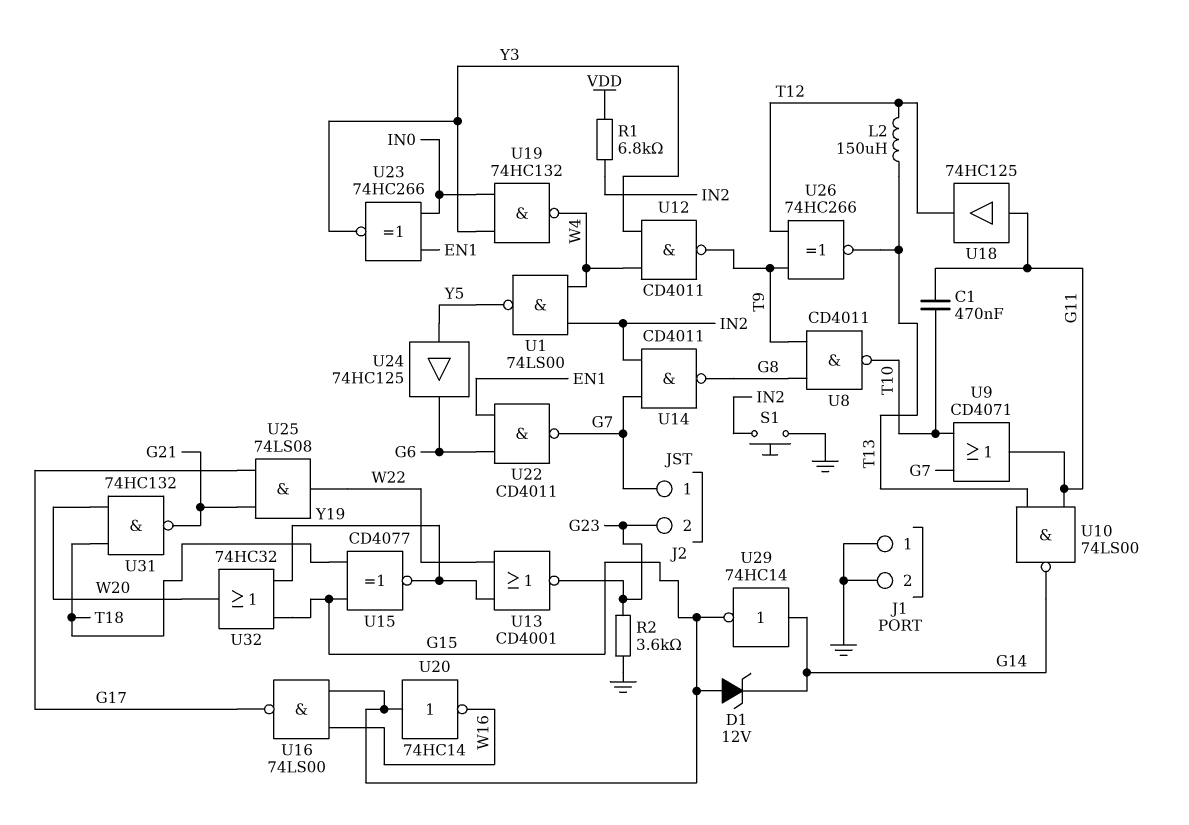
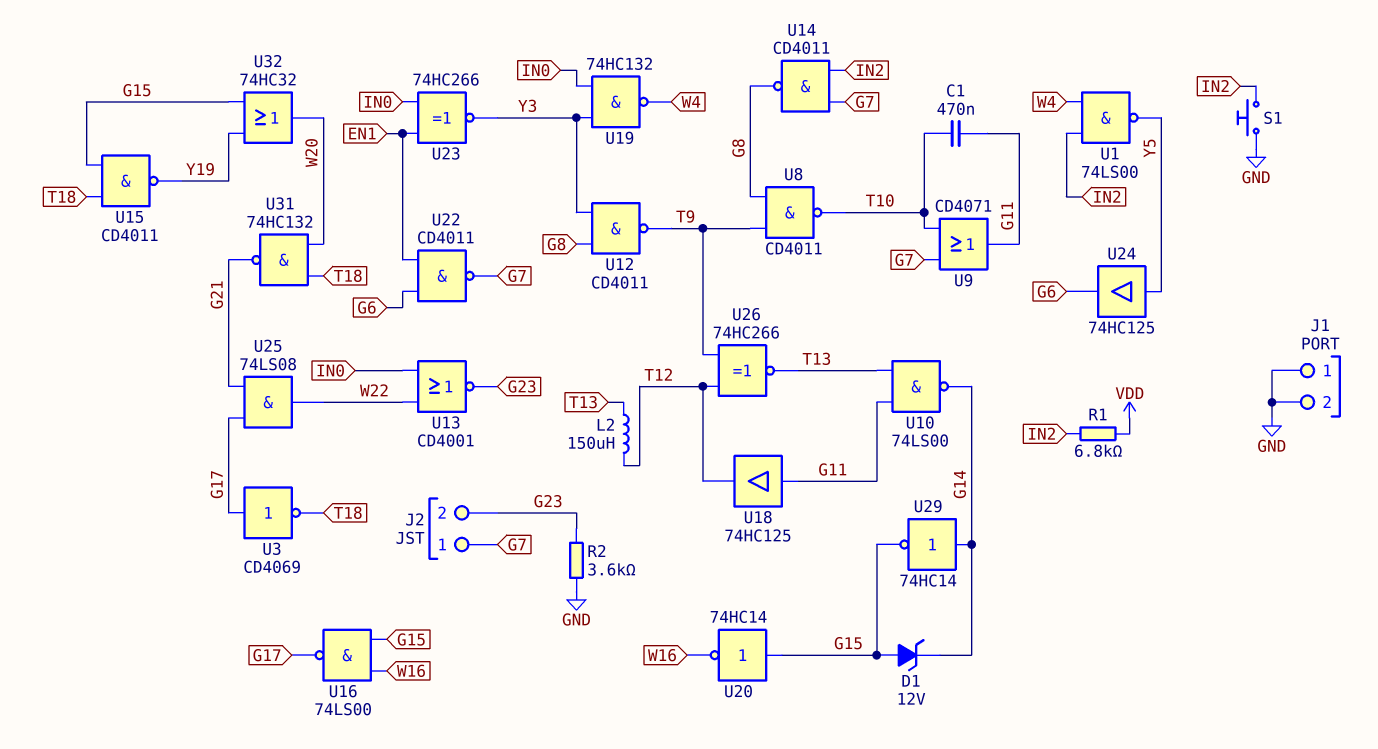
U3: none -> NOT CD4069 (in G17, out T18)
U12: NAND CD4011 (in W4, in Y3, out T9) -> NAND CD4011 (in G8, in Y3, out T9)
U13: NOR CD4001 (in W22, in Y19, out G23) -> NOR CD4001 (in IN0, in W22, out G23)
U15: XNOR CD4077 (in G15, in T18, out Y19) -> NAND CD4011 (in G15, in T18, out Y19)

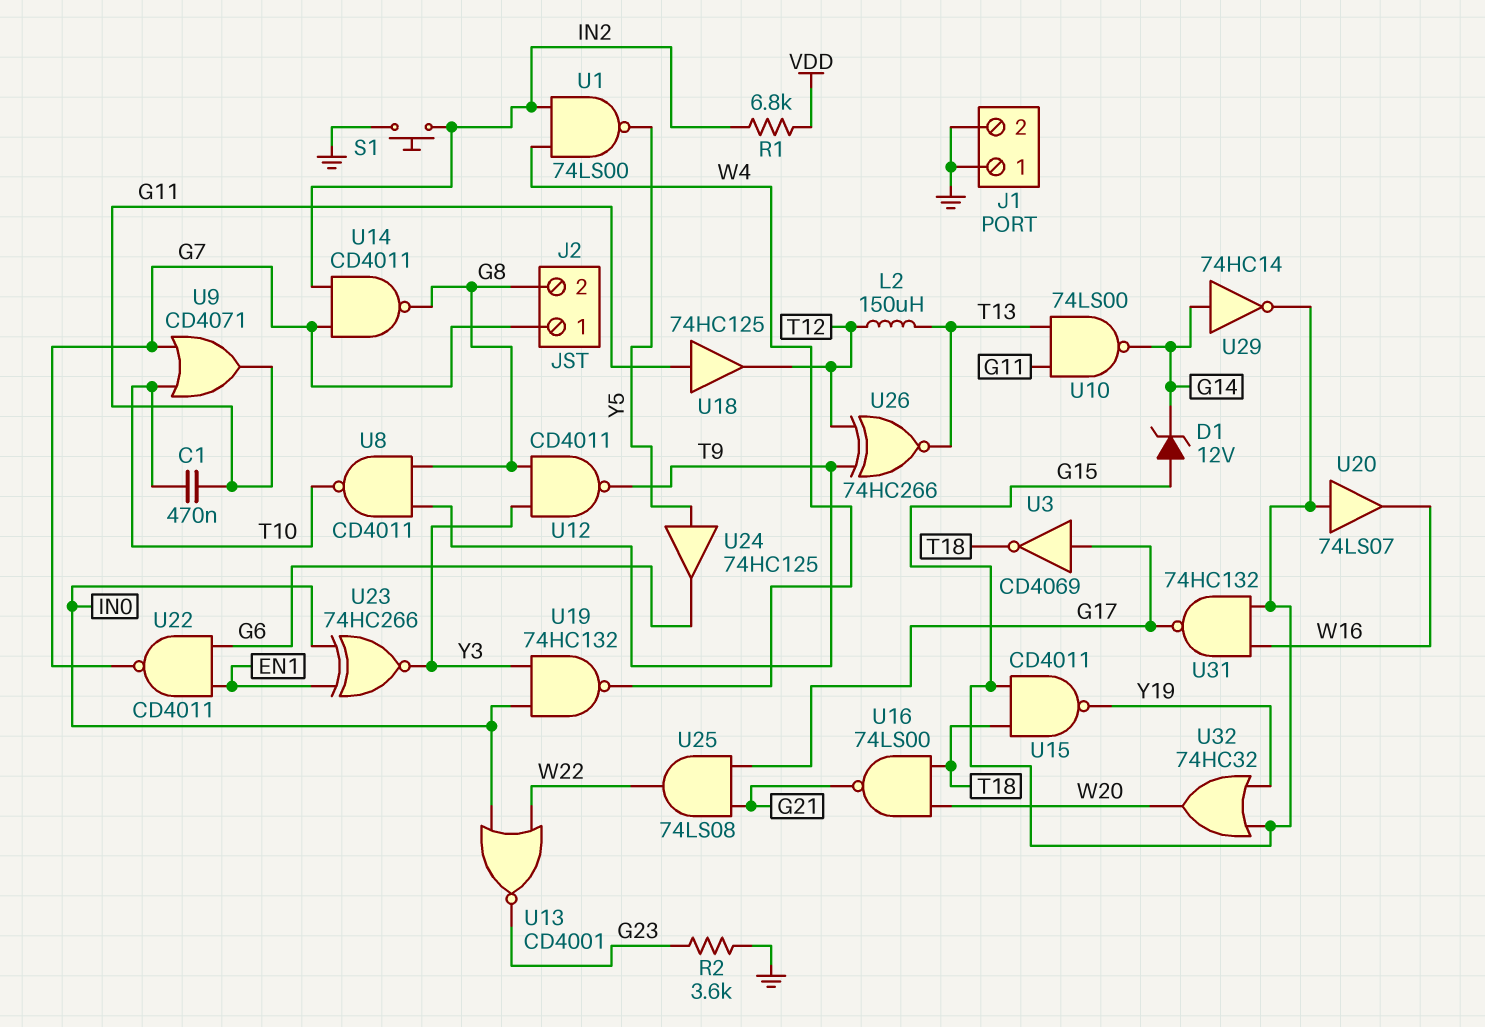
J2 pin 2: G23 -> G8
U16: NAND 74LS00 (in G15, in W16, out G17) -> NAND 74LS00 (in T18, in W20, out G21)
U20: NOT 74HC14 (in G15, out W16) -> buffer 74LS07 (in G15, out W16)
U31: NAND 74HC132 (in T18, in W20, out G21) -> NAND 74HC132 (in G15, in W16, out G17)

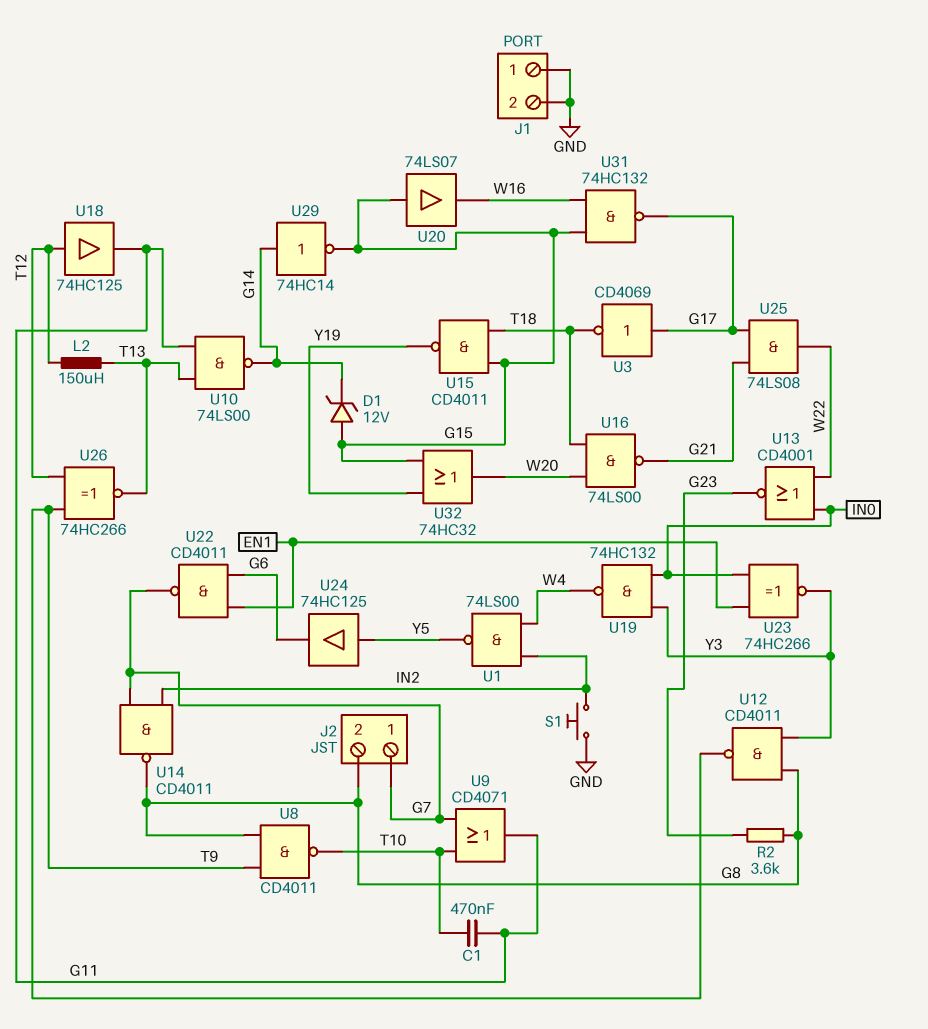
R1: 6.8k (IN2, VDD) -> none
R2: 3.6k (G23, GND) -> 3.6k (G8, G23)
U18: buffer 74HC125 (in G11, out T12) -> buffer 74HC125 (in T12, out G11)

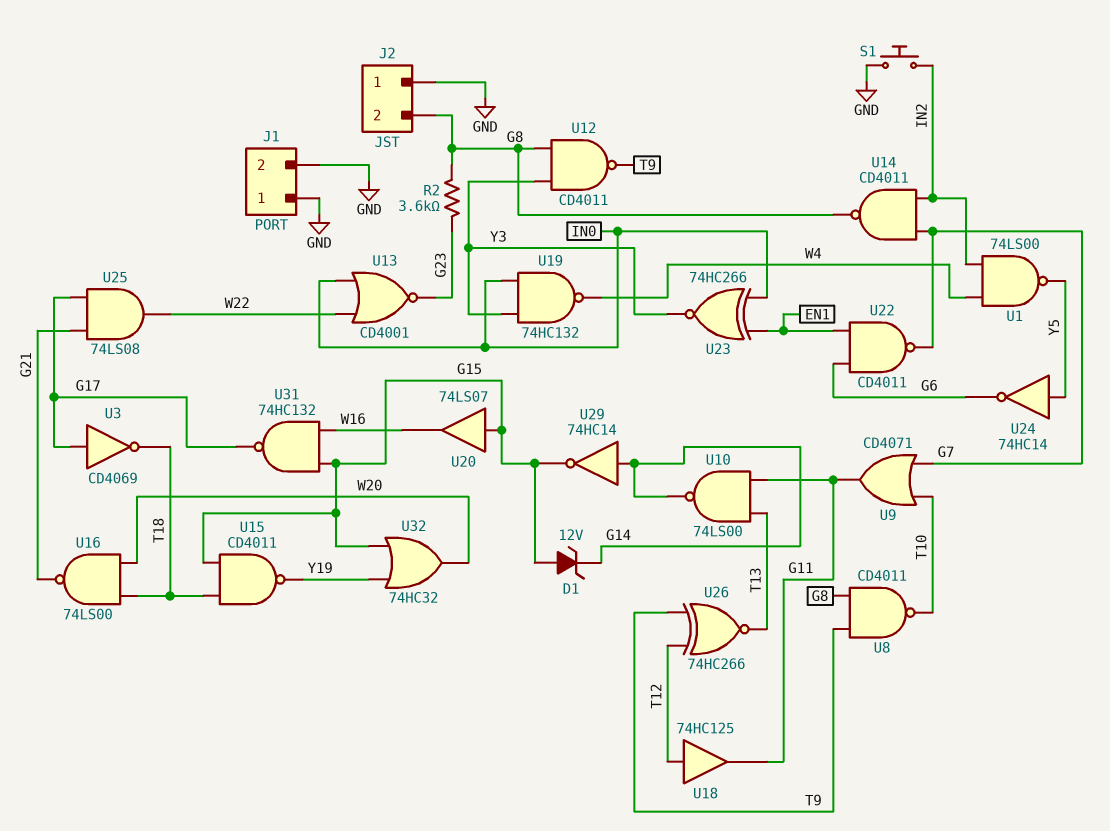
C1: 470nF (G11, T10) -> none
J2 pin 1: G7 -> GND
L2: 150uH (T12, T13) -> none
U24: buffer 74HC125 (in Y5, out G6) -> NOT 74HC14 (in Y5, out G6)

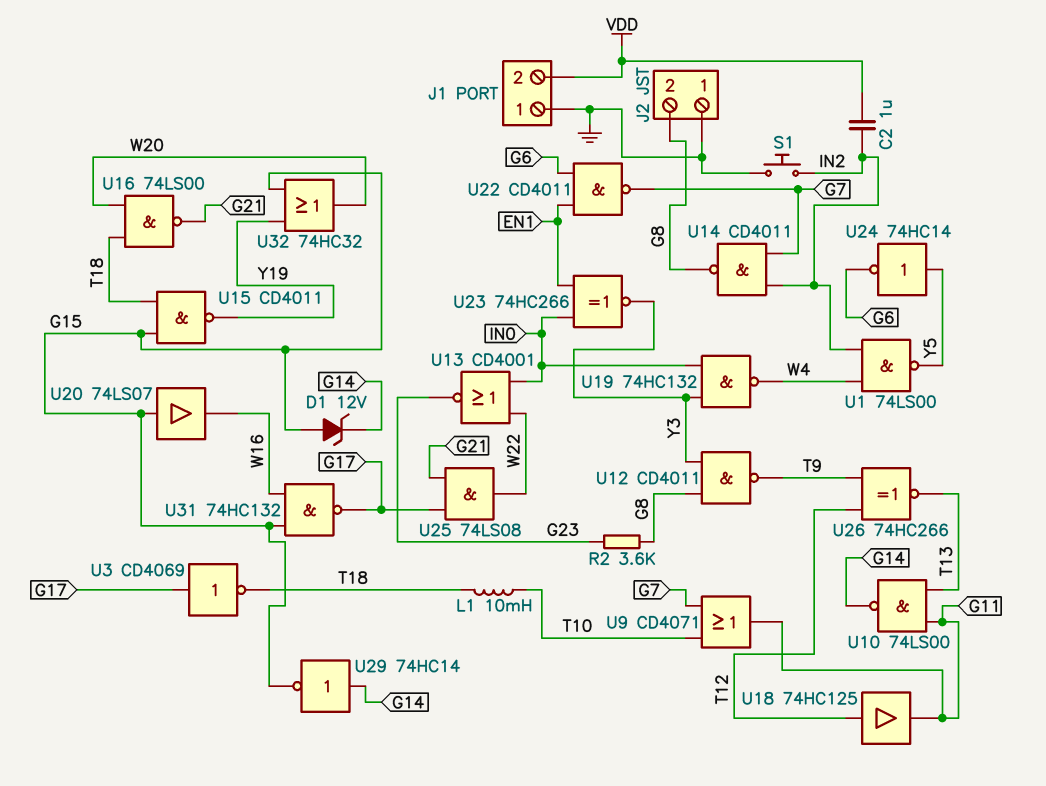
C2: none -> 1uF (IN2, VDD)
J1 pin 2: GND -> VDD
L1: none -> 10mH (T10, T18)
U8: NAND CD4011 (in G8, in T9, out T10) -> none

